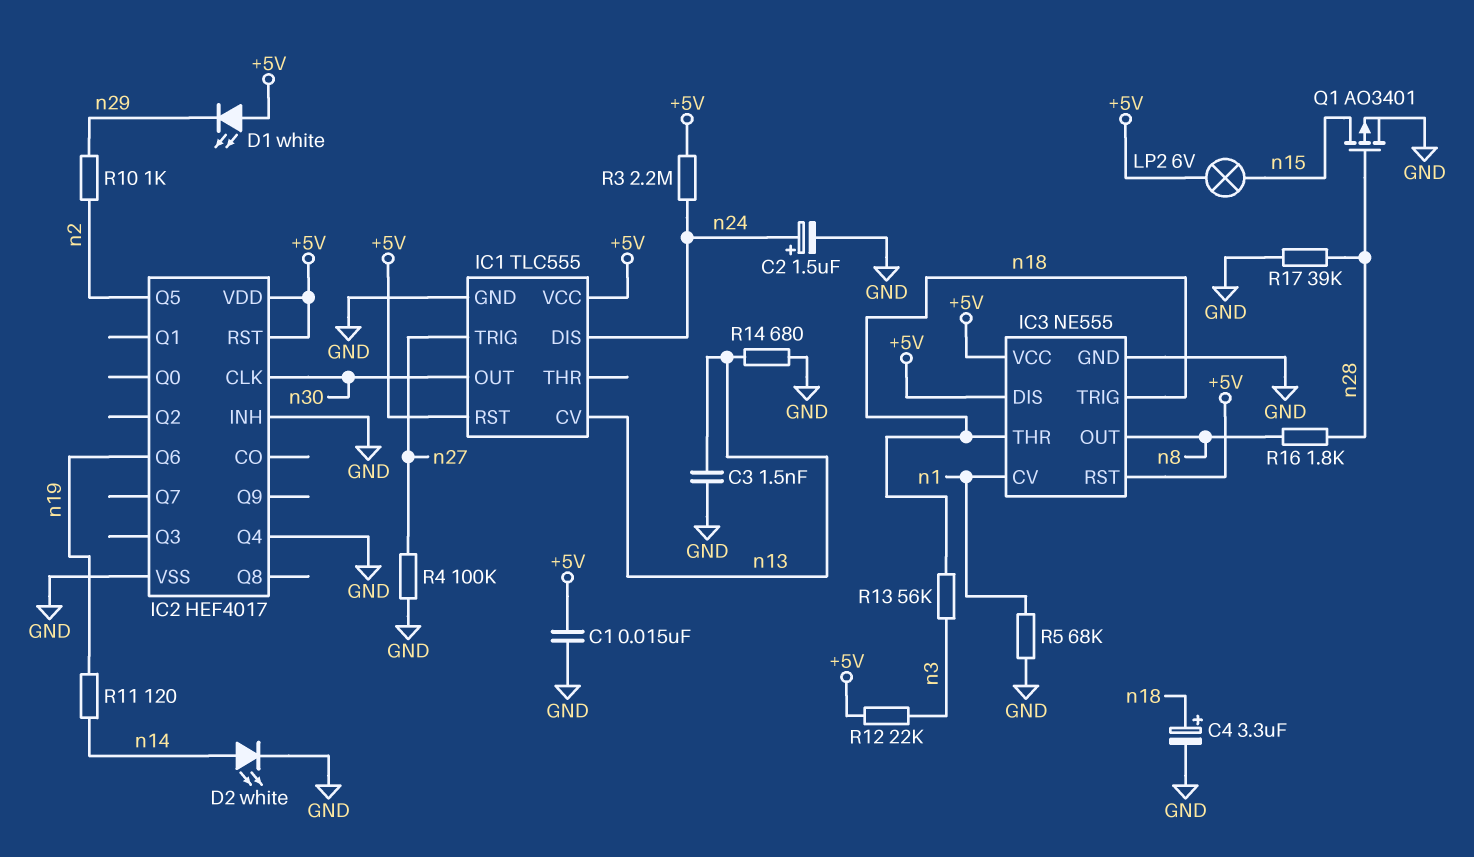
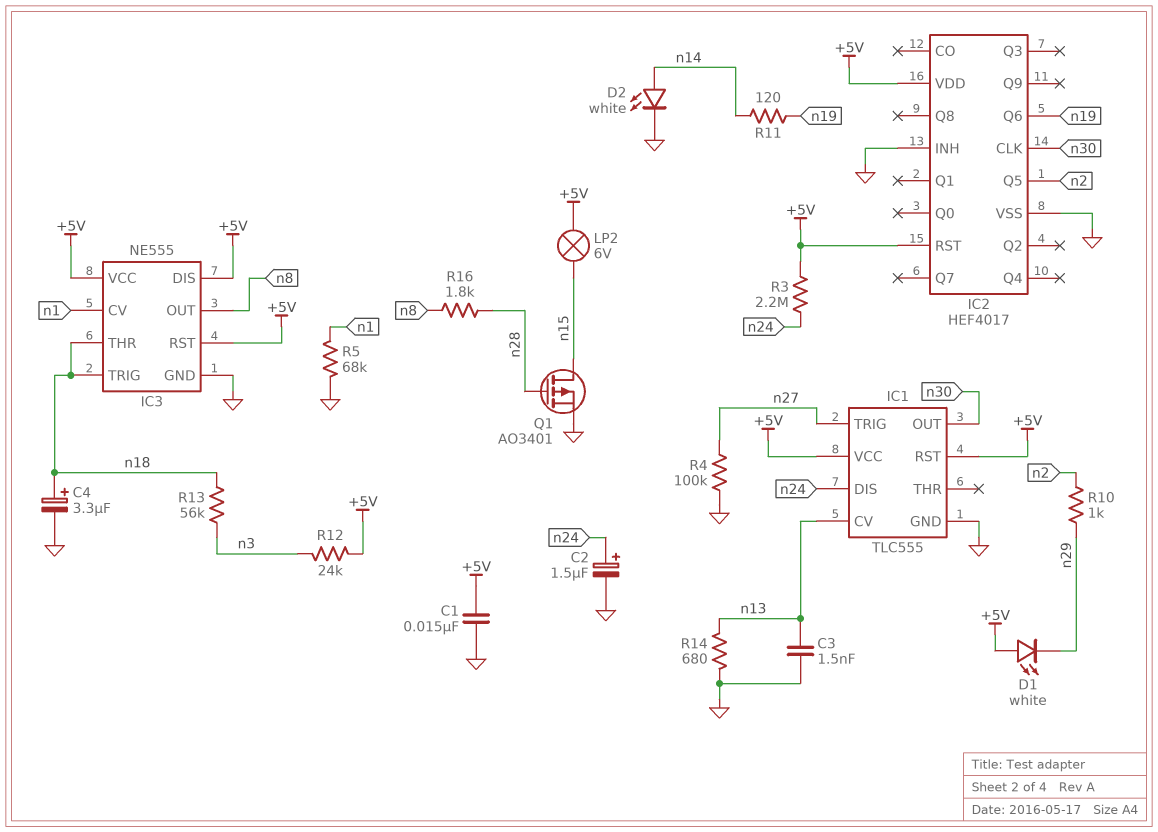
IC2 pin Q4: GND -> none
R12: 22k (+5V, n3) -> 24k (+5V, n3)
R17: 39k (GND, n28) -> none

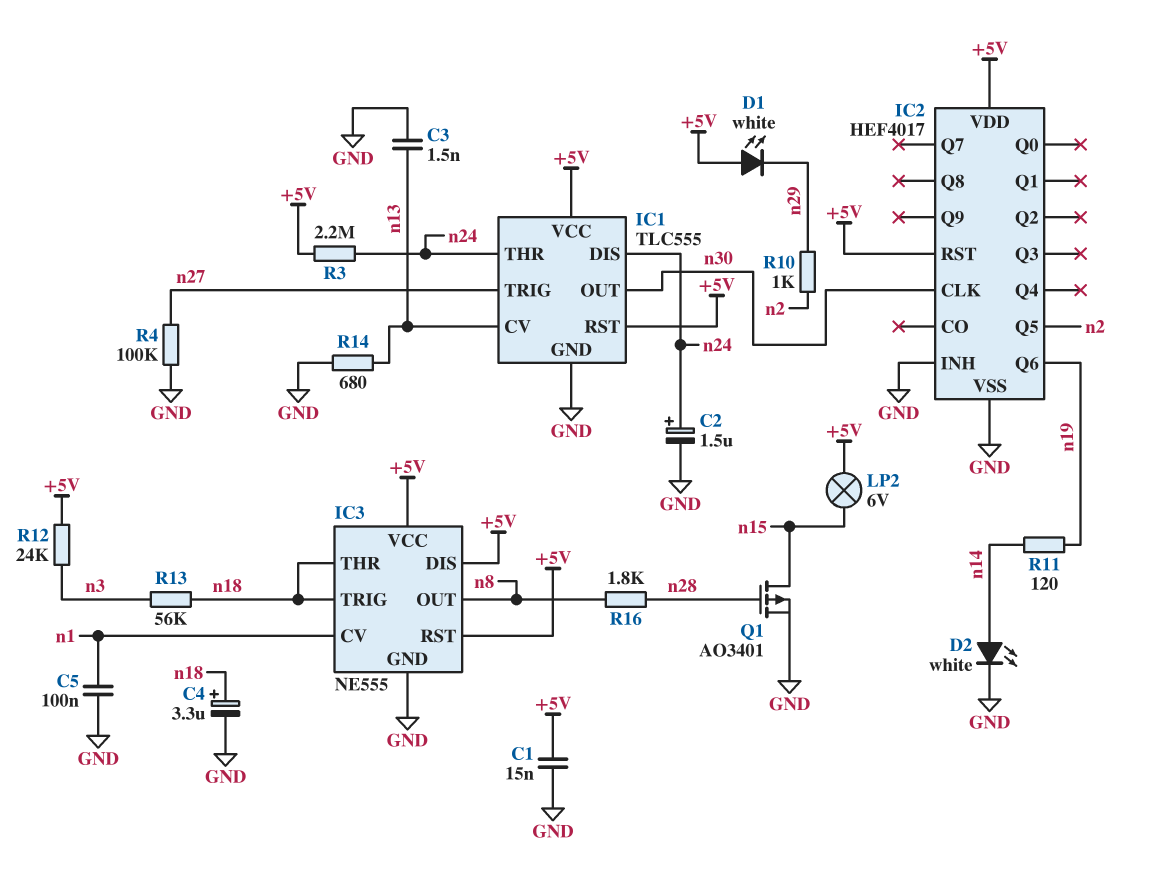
C5: none -> 100nF (GND, n1)
IC1 pin THR: none -> n24
R5: 68k (GND, n1) -> none

